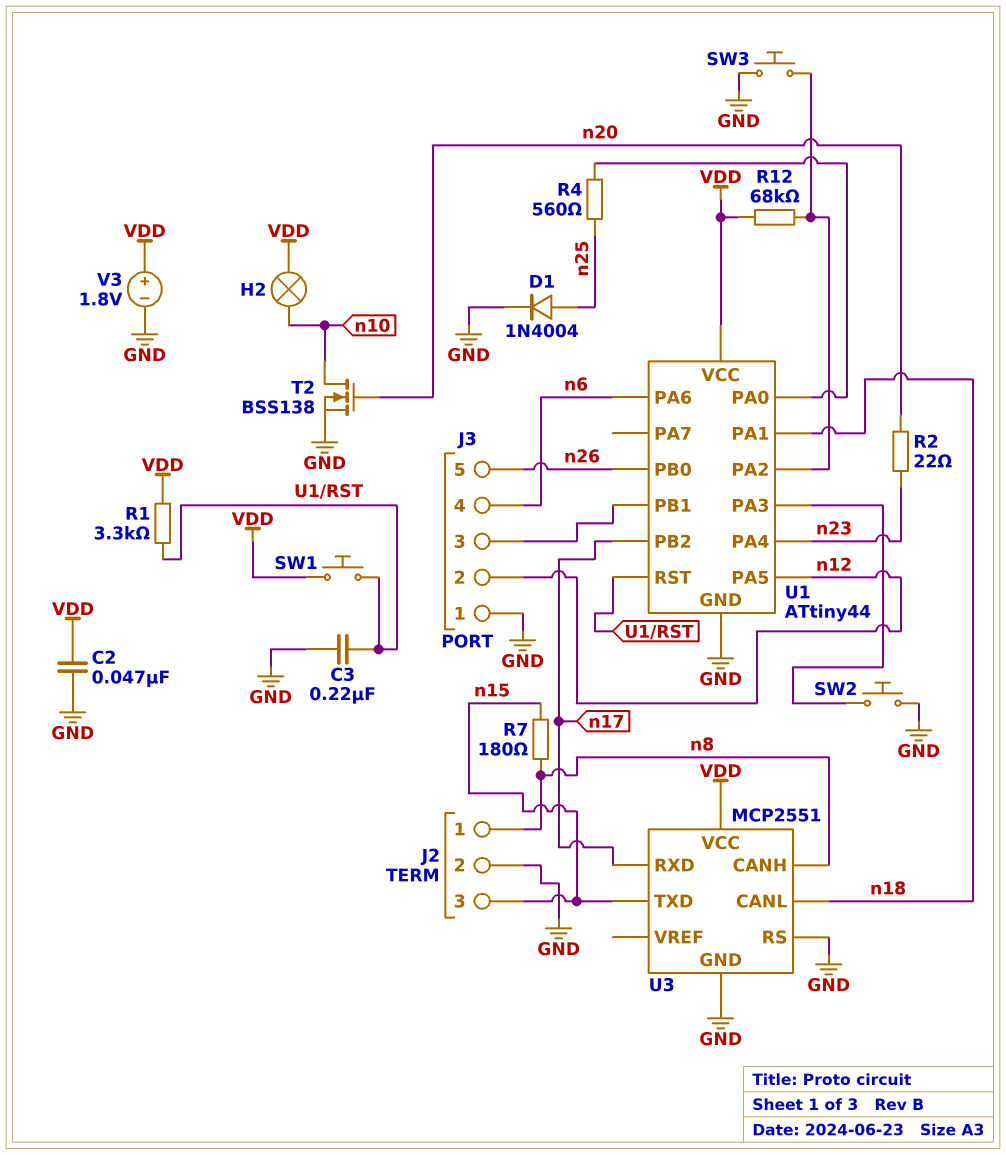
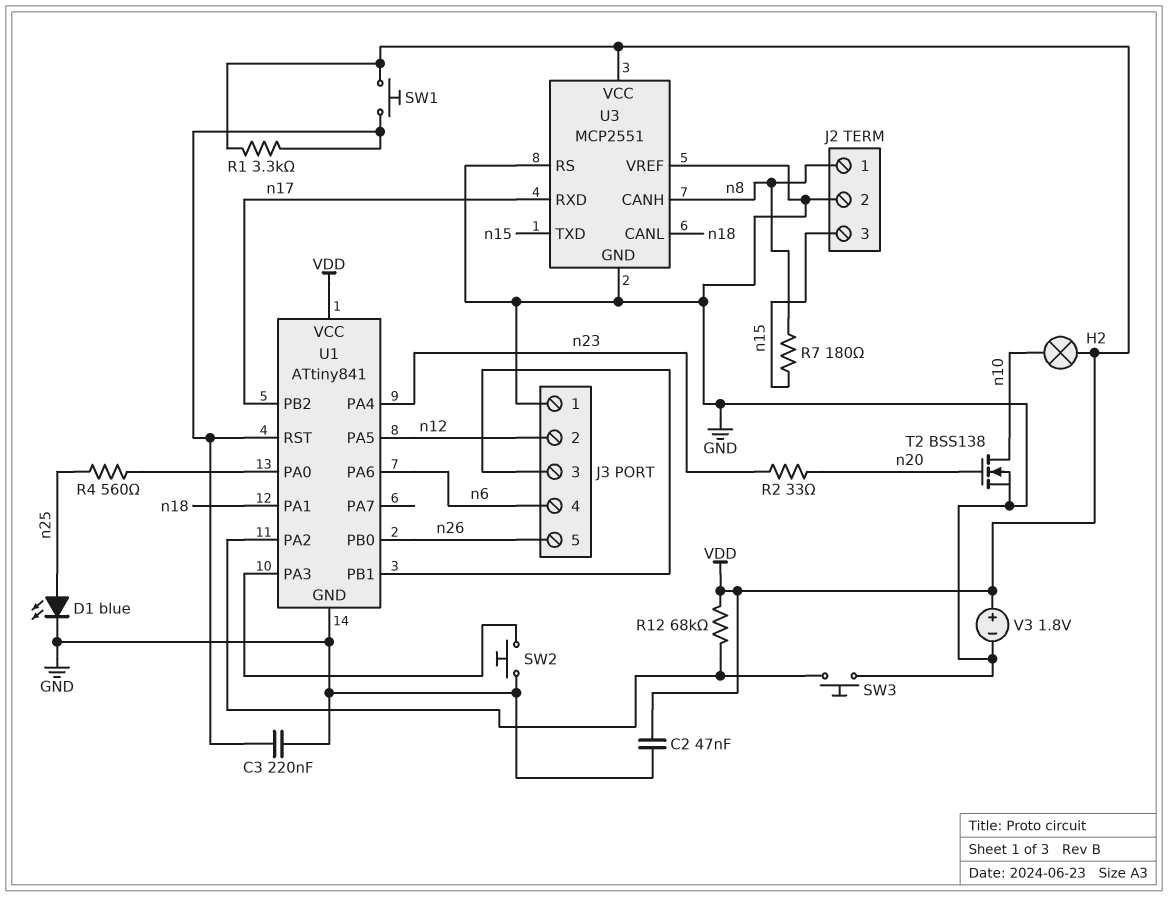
D1: diode 1N4004 (A n25, K GND) -> LED blue (A n25, K GND)
R2: 22 (n20, n23) -> 33 (n20, n23)
U1: ATtiny44 -> ATtiny841
U3 pin VREF: none -> GND

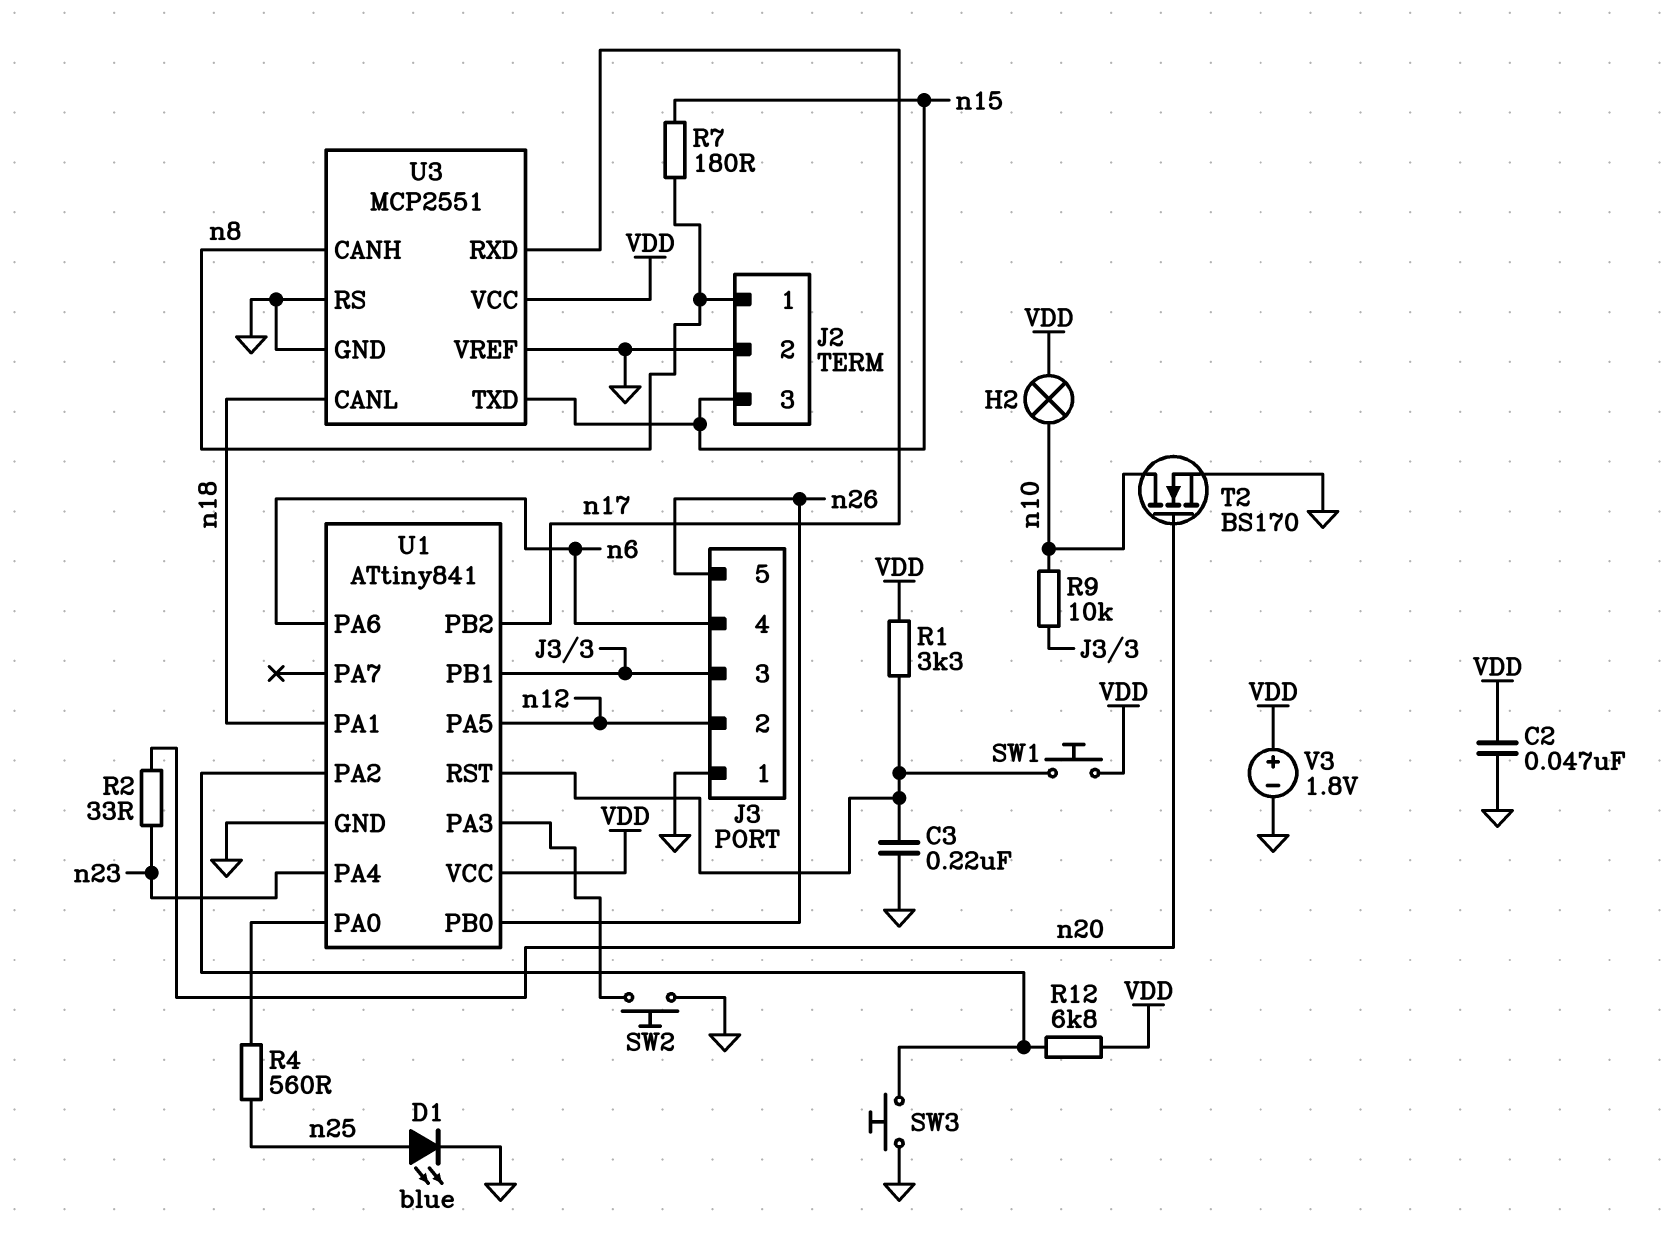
R9: none -> 10k (J3/3, n10)
R12: 68k (U1/PA2, VDD) -> 6.8k (U1/PA2, VDD)
T2: NMOS BSS138 (G n20, D n10, S GND) -> NMOS BS170 (G n20, D n10, S GND)

